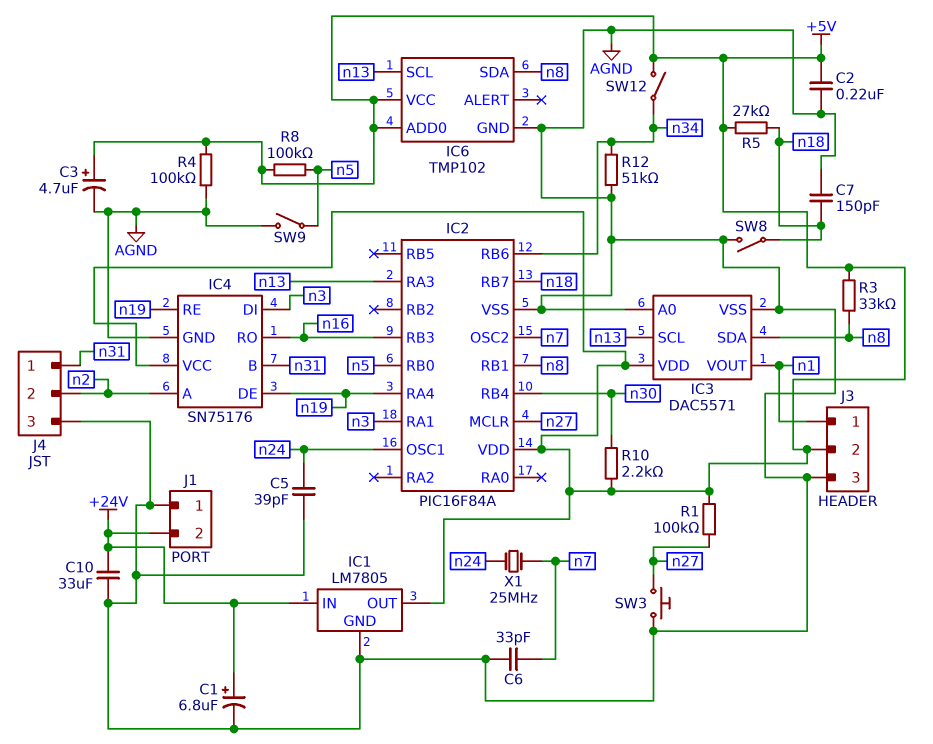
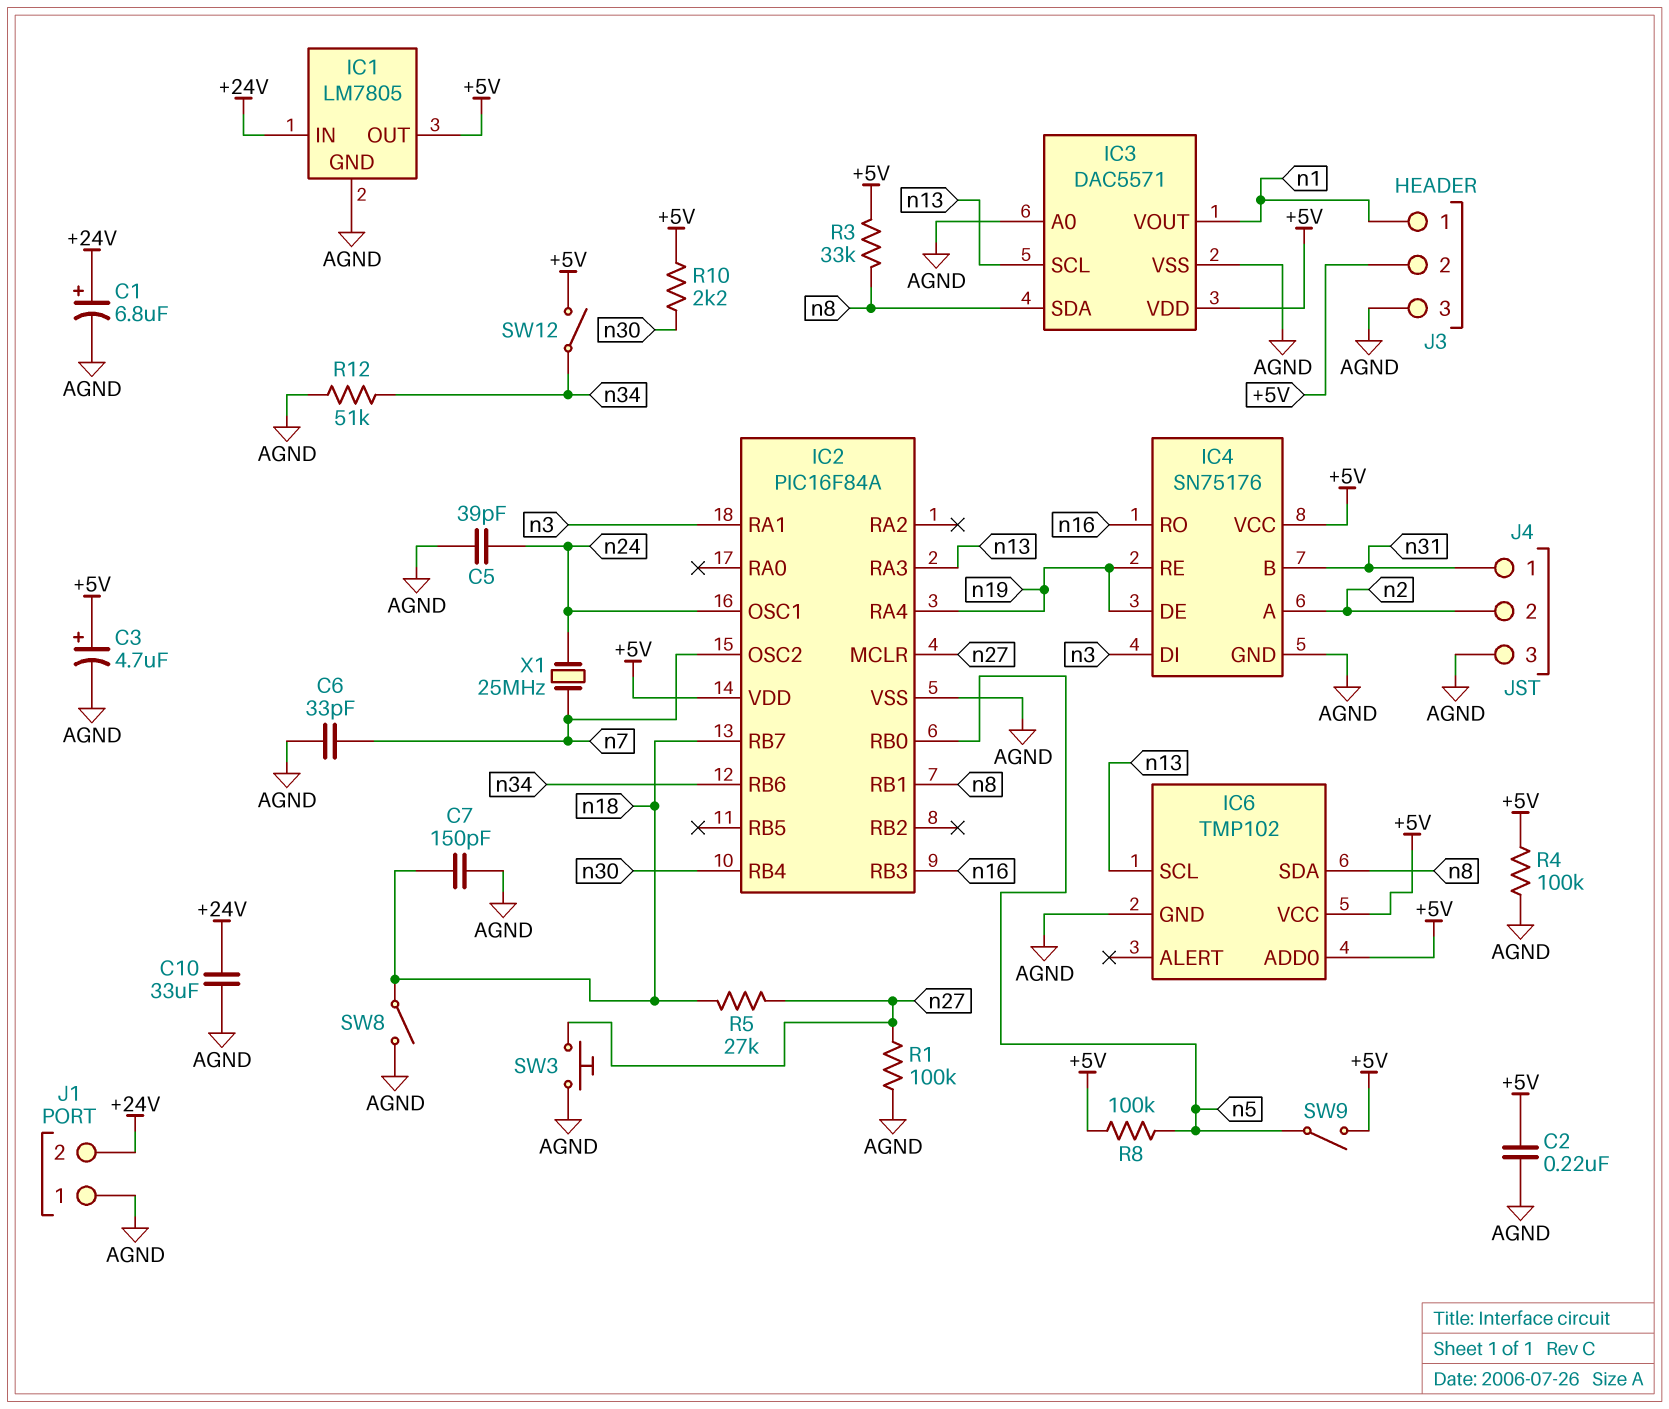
R1: 100k (+5V, n27) -> 100k (AGND, n27)
R5: 27k (+5V, n18) -> 27k (n18, n27)
SW9: switch (AGND, n5) -> switch (+5V, n5)

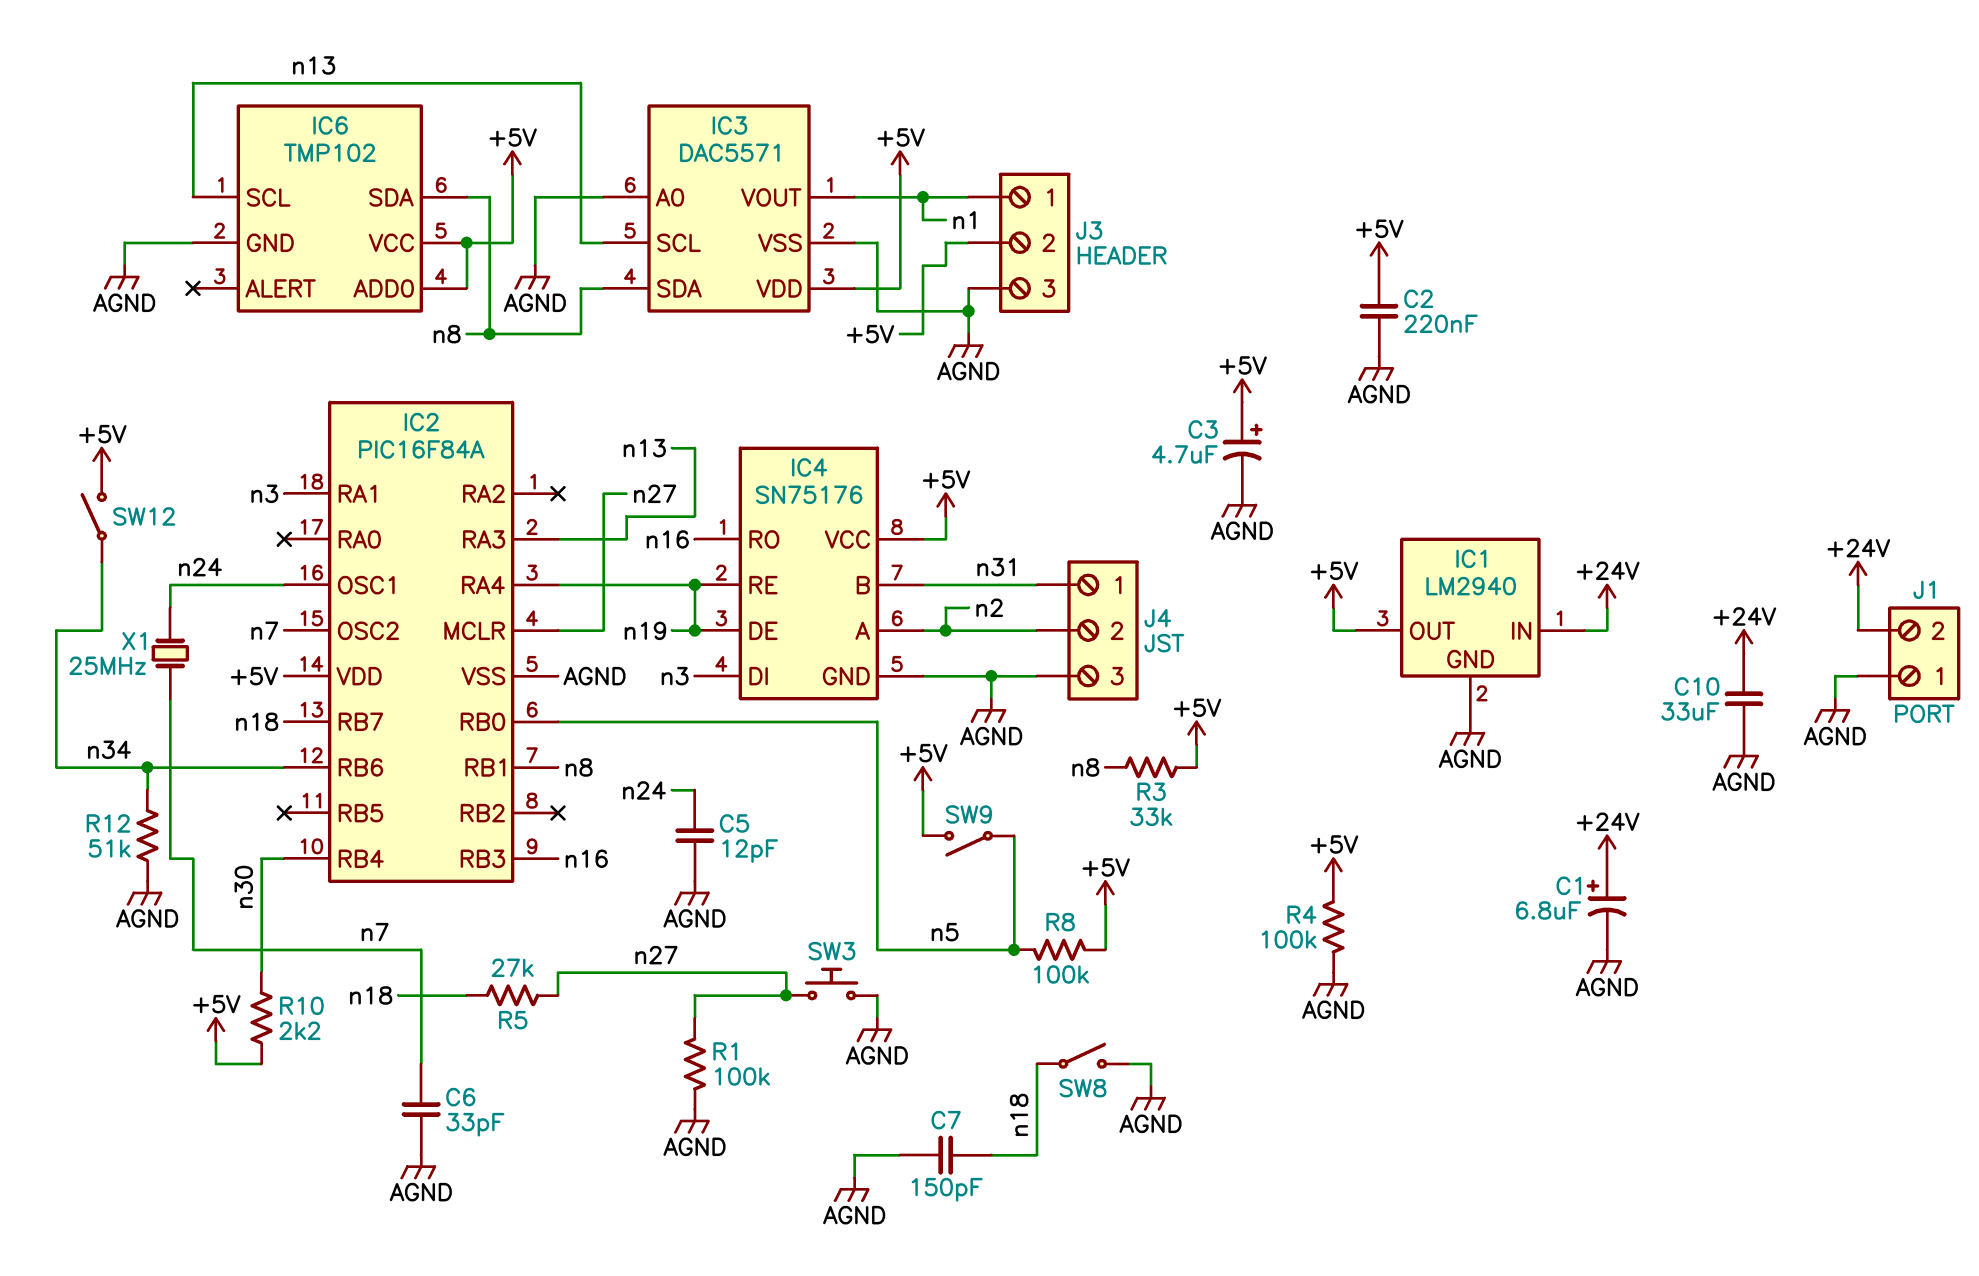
C5: 39pF (AGND, n24) -> 12pF (AGND, n24)
IC1: LM7805 -> LM2940

